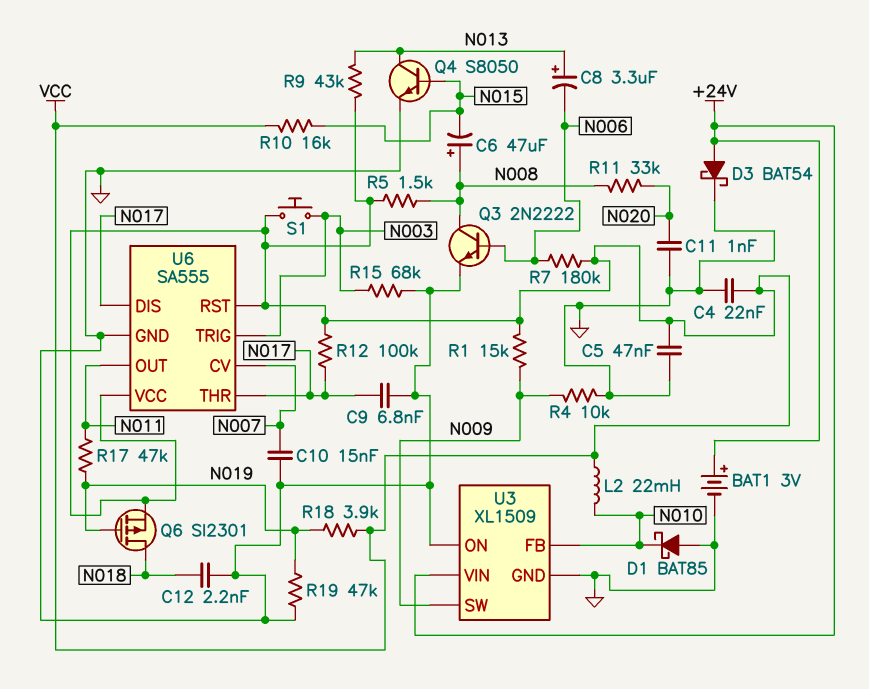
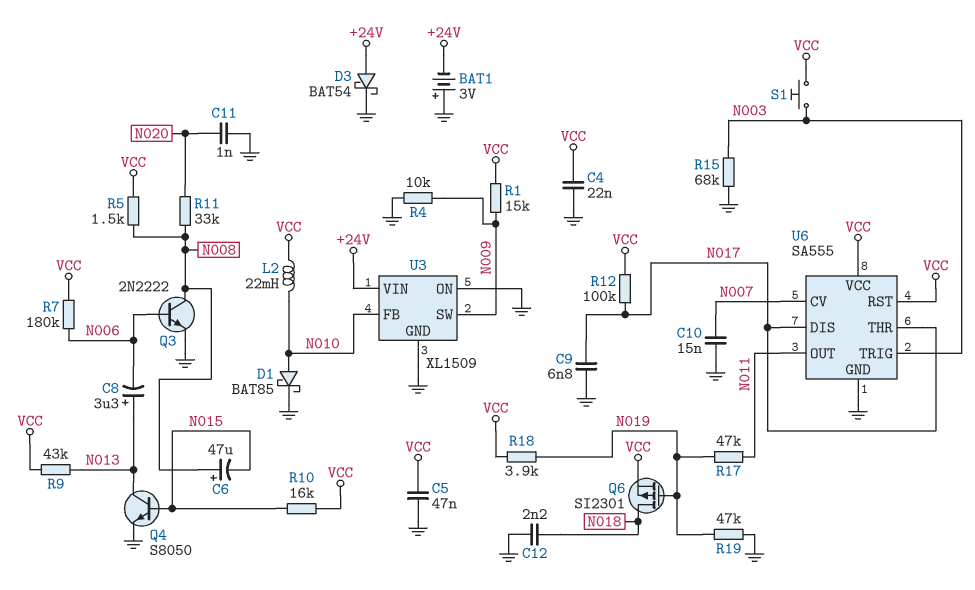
BAT1: 3V (plus +24V, minus GND) -> 3V (plus GND, minus +24V)
D1: schottky BAT85 (A GND, K N010) -> schottky BAT85 (A N010, K GND)

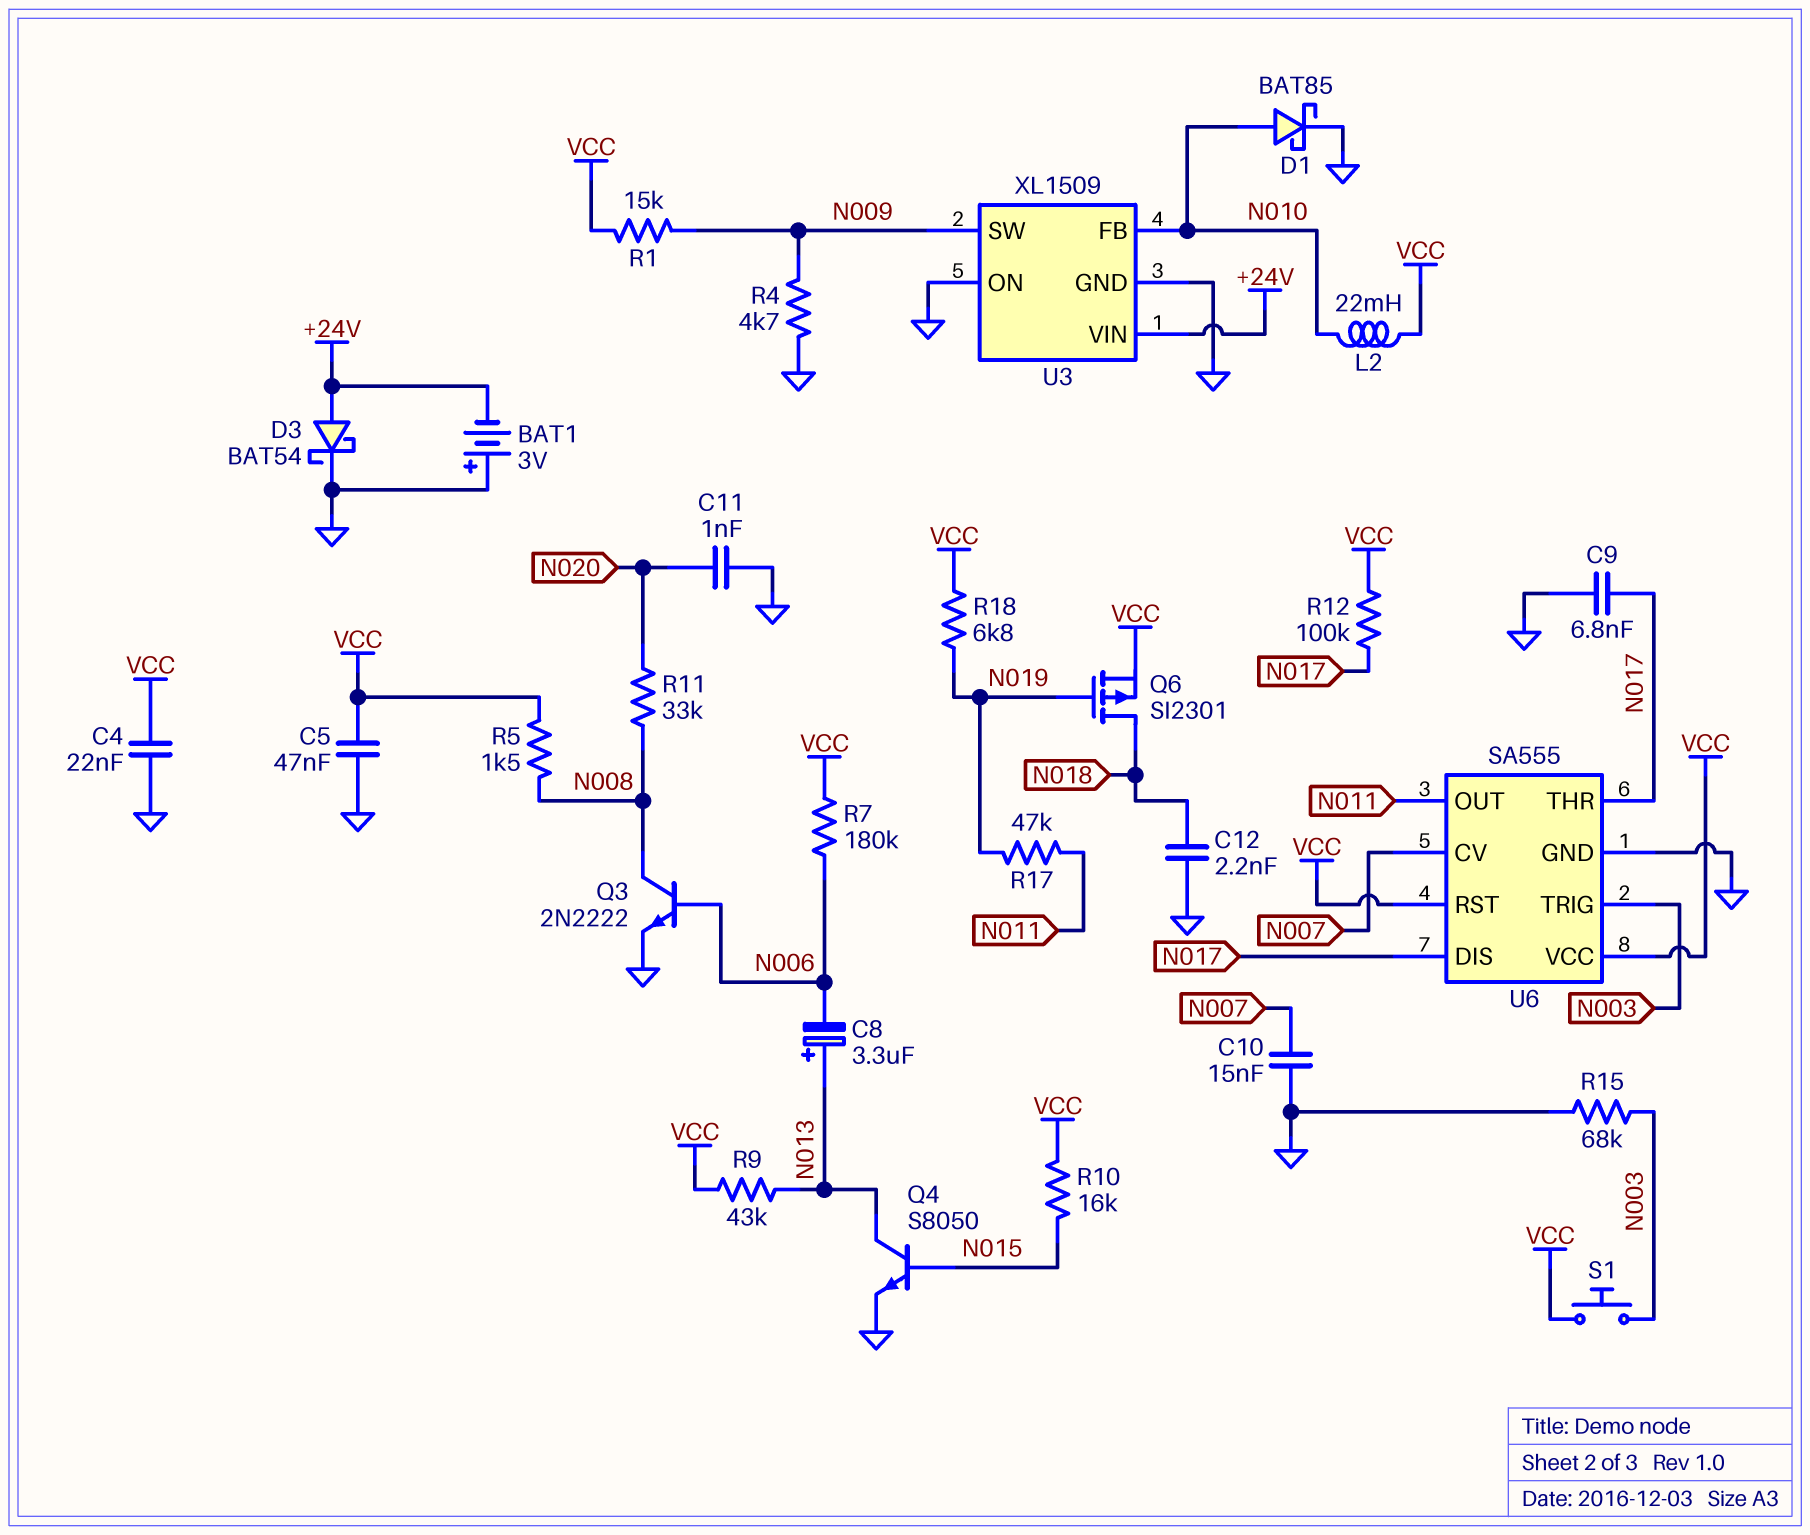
C6: 47uF (plus N008, minus N015) -> none
R4: 10k (GND, N009) -> 4.7k (GND, N009)
R18: 3.9k (N019, VCC) -> 6.8k (N019, VCC)
R19: 47k (GND, N019) -> none

